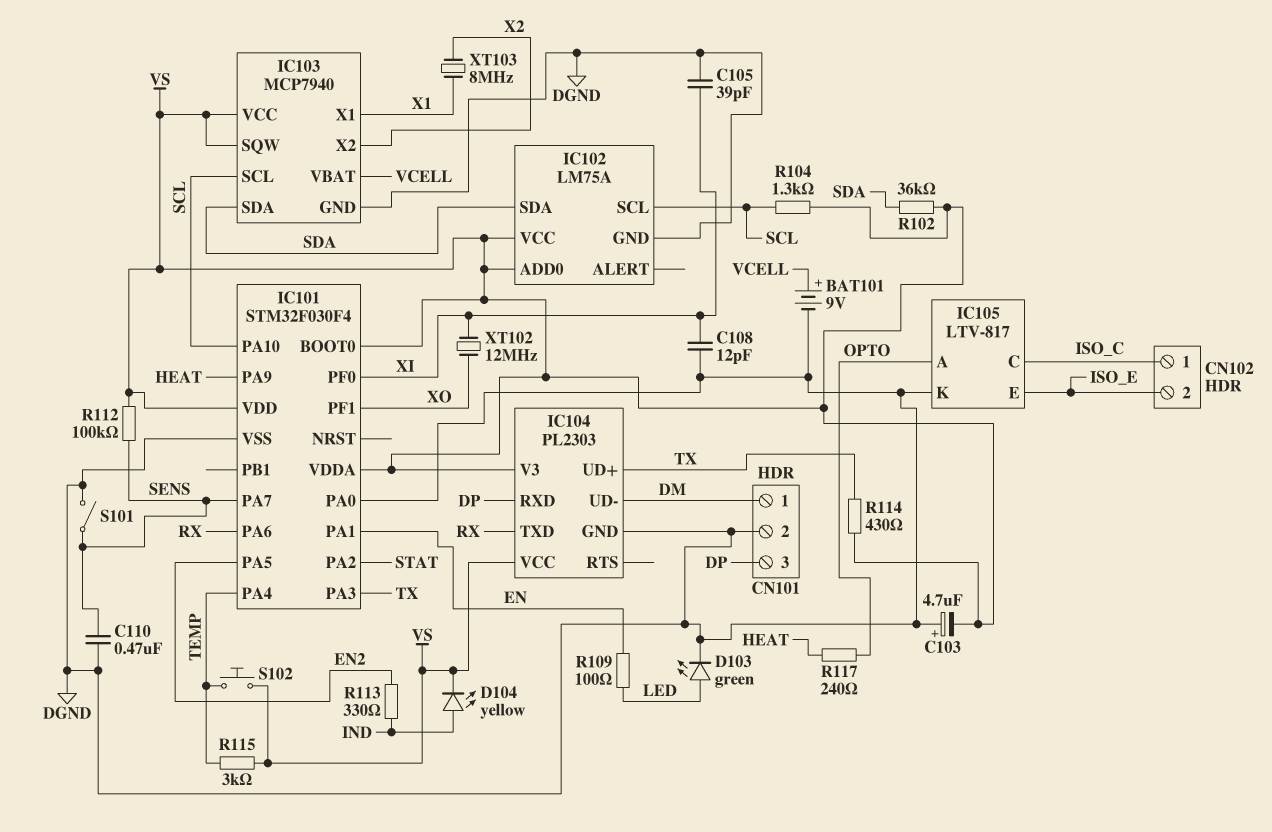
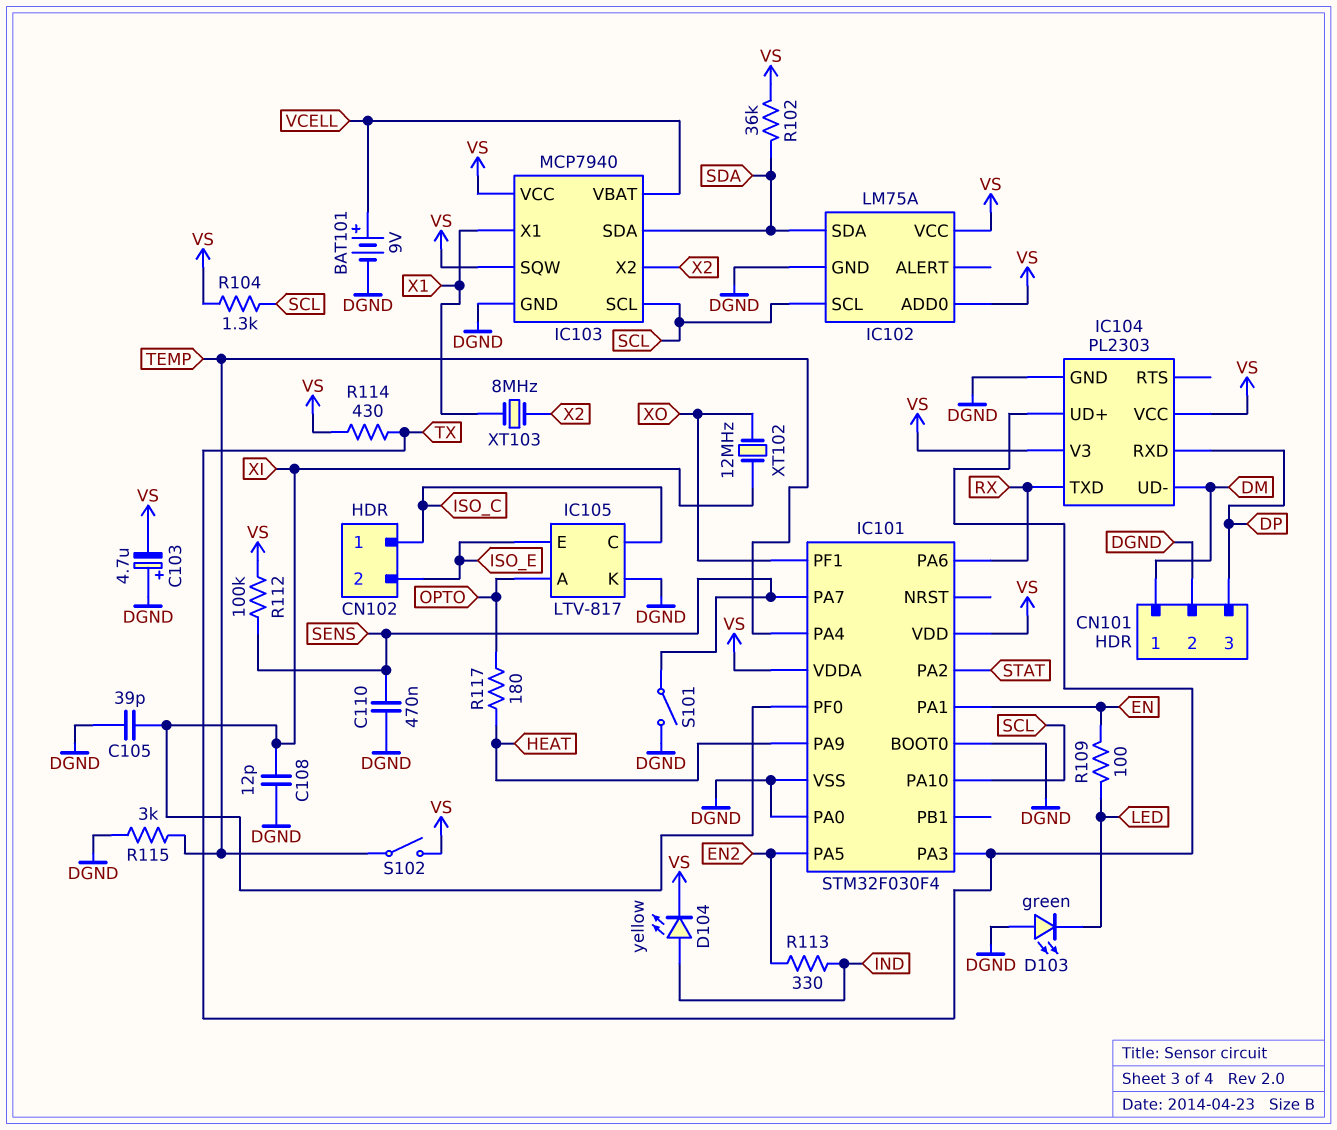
D103: LED green (A LED, K DGND) -> LED green (A DGND, K LED)
IC101 pin BOOT0: VS -> DGND
R115: 3k (TEMP, VS) -> 3k (DGND, TEMP)
R117: 240 (HEAT, OPTO) -> 180 (HEAT, OPTO)
S102: button (TEMP, VS) -> switch (TEMP, VS)

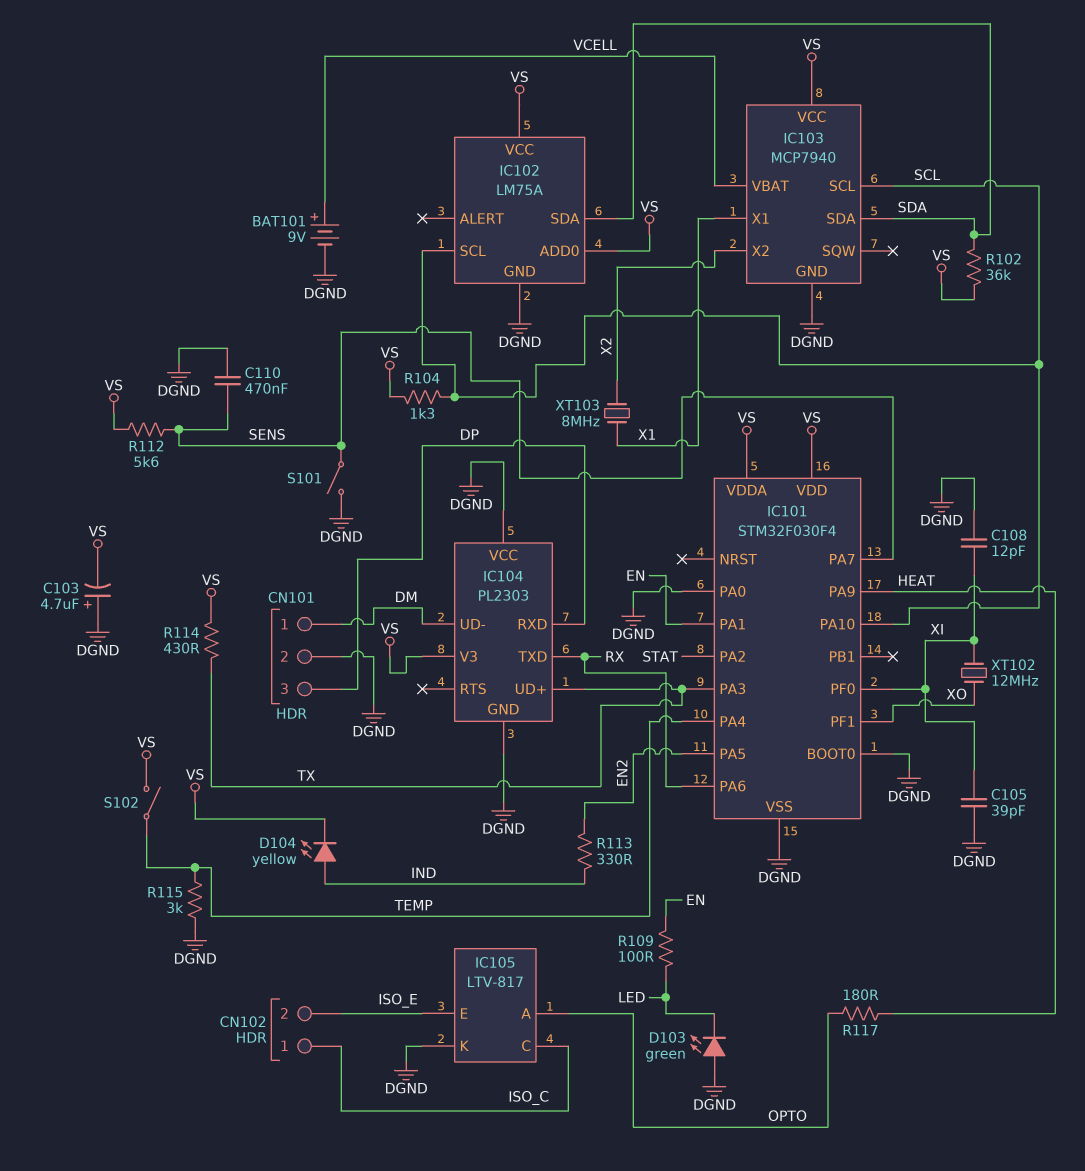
IC103 pin SQW: VS -> none
IC104 pin VCC: VS -> DGND
R112: 100k (SENS, VS) -> 5.6k (SENS, VS)

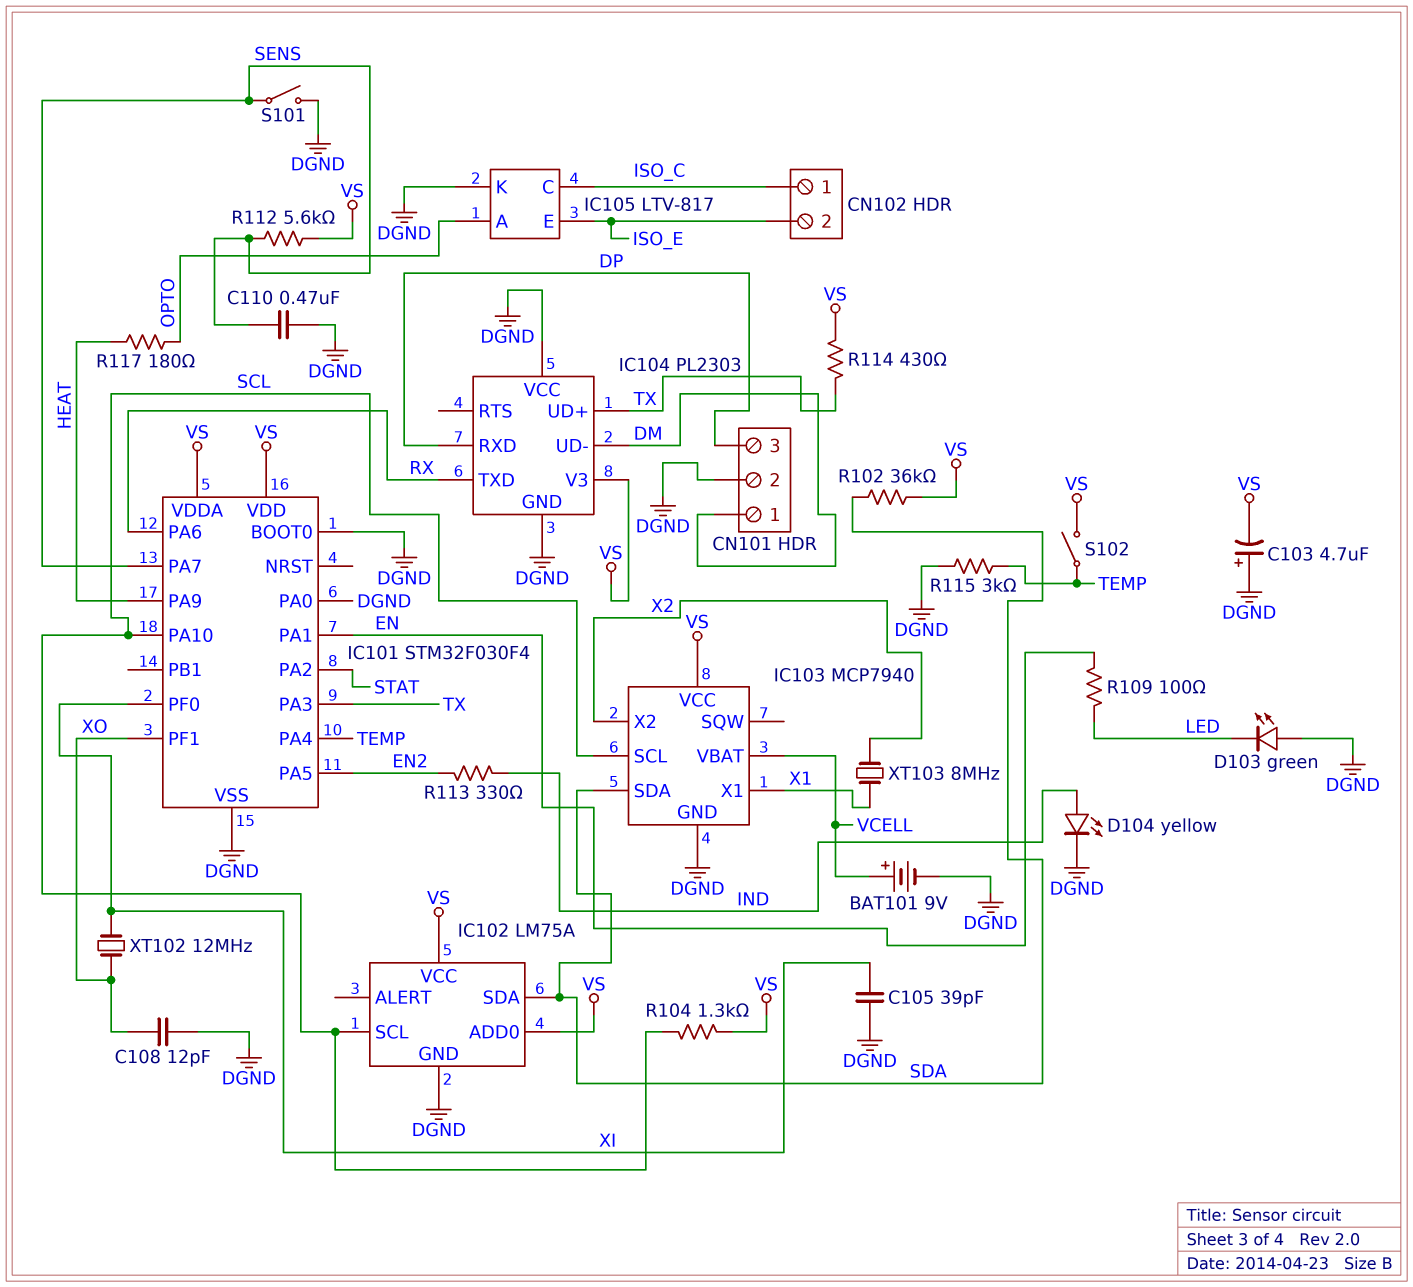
C108: 12pF (DGND, XI) -> 12pF (DGND, XO)
D104: LED yellow (A IND, K VS) -> LED yellow (A IND, K DGND)

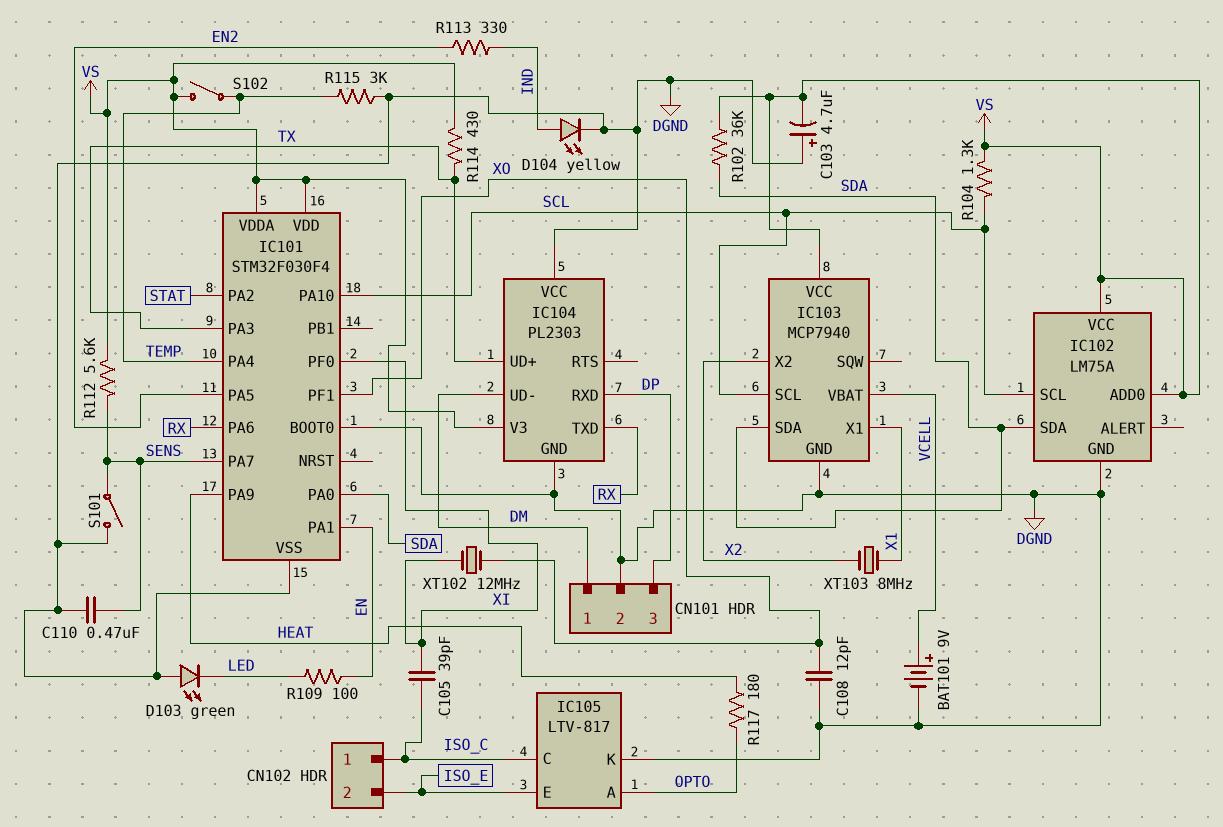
C105: 39pF (DGND, XI) -> 39pF (ISO_C, XI)
IC101 pin PA0: DGND -> SDA

